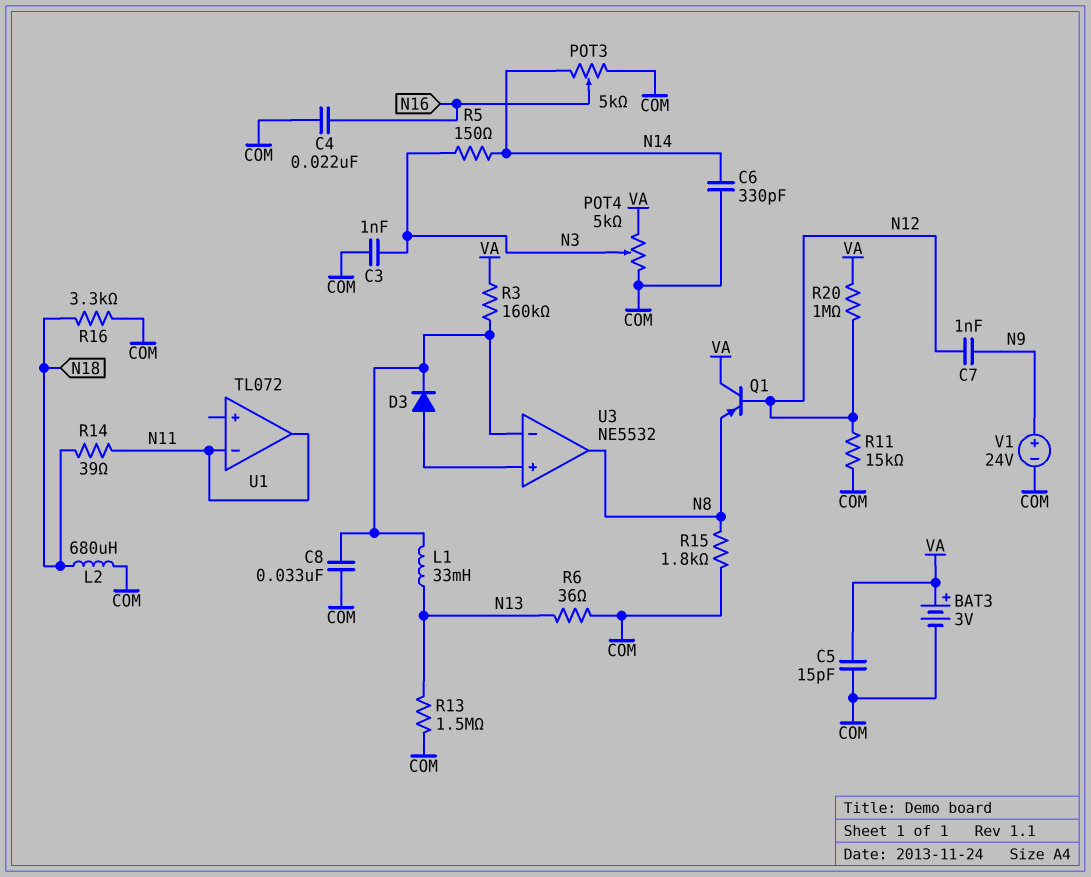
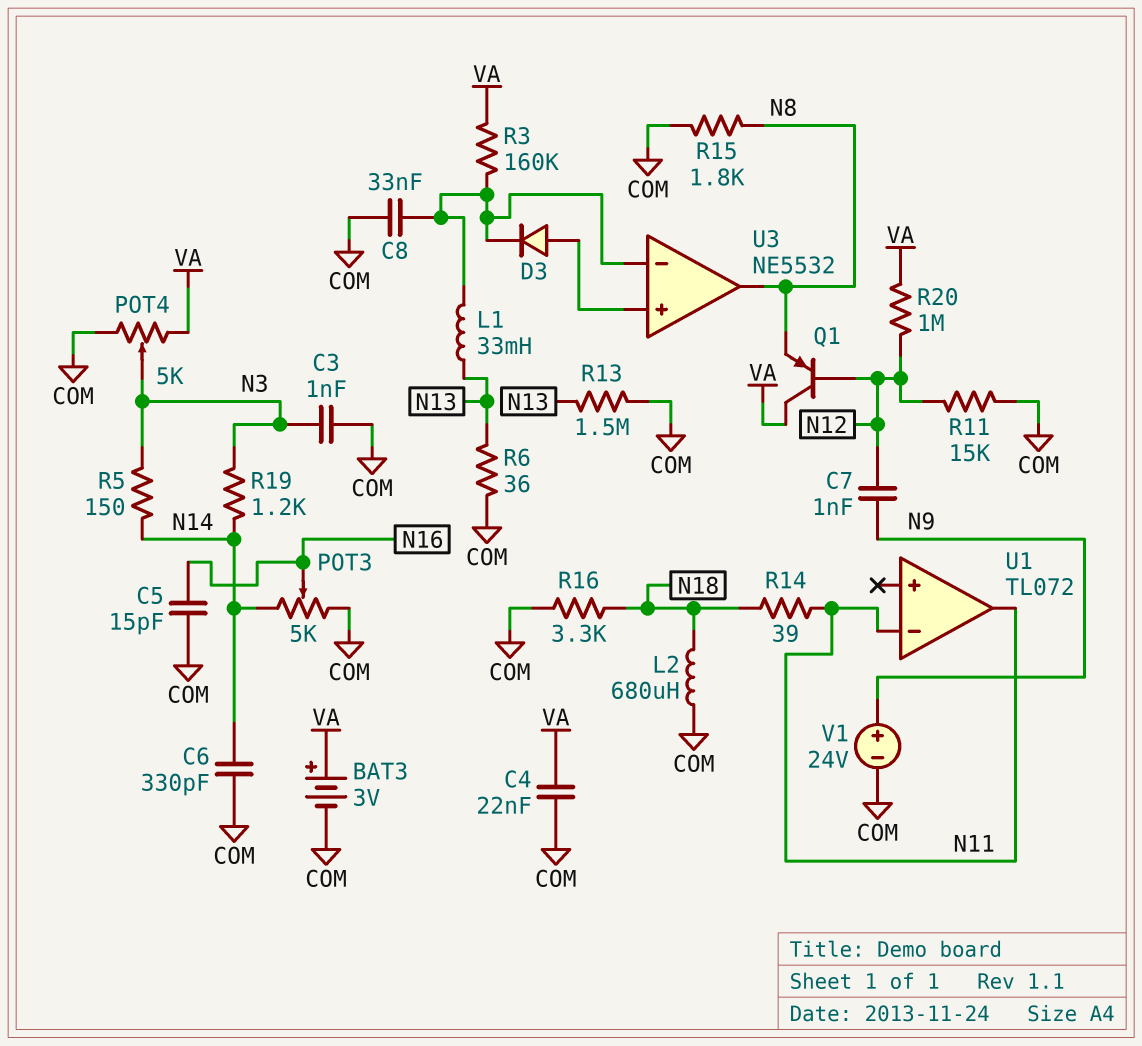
C4: 22nF (COM, N16) -> 22nF (COM, VA)
C5: 15pF (COM, VA) -> 15pF (COM, N16)
R19: none -> 1.2k (N3, N14)

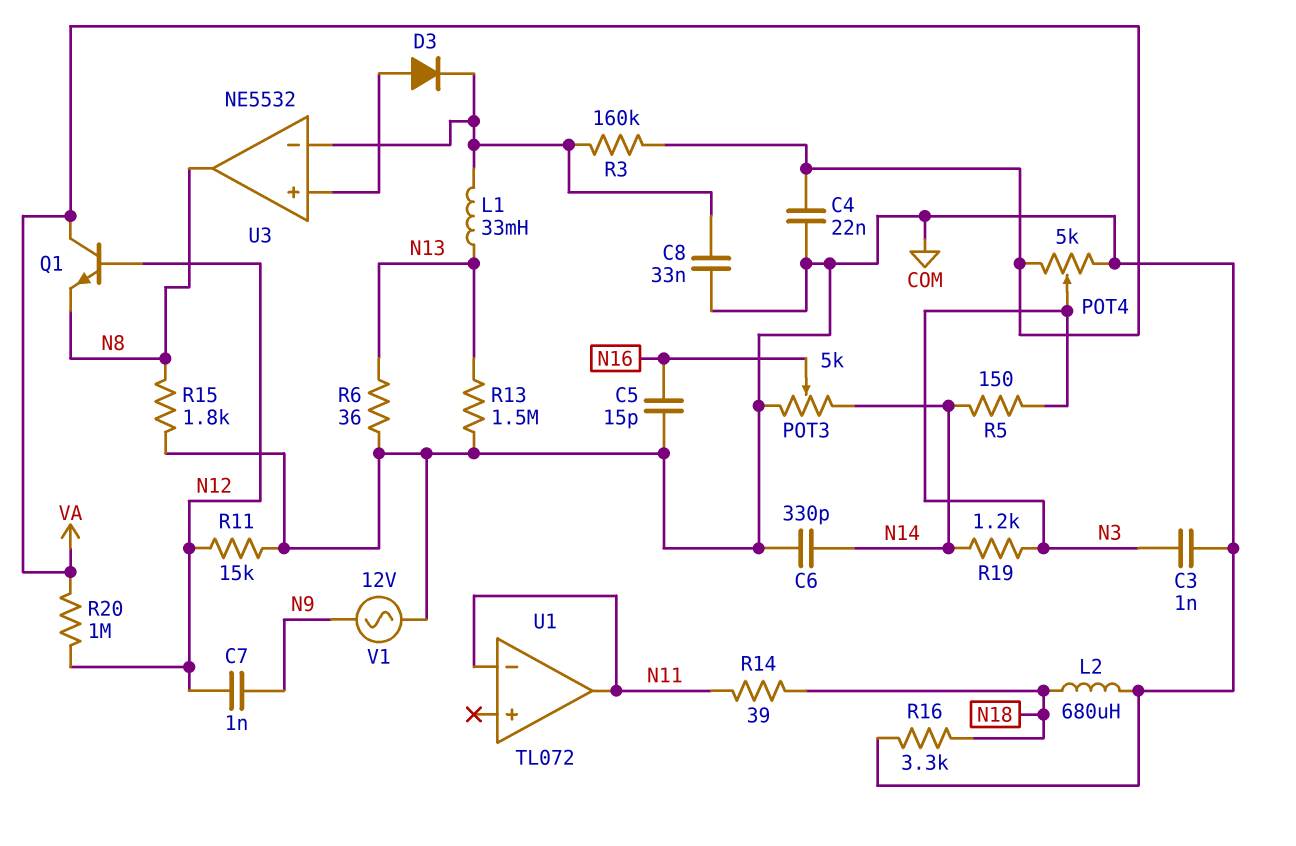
BAT3: 3V (plus VA, minus COM) -> none
Q1: PNP (B N12, C VA, E N8) -> NPN (B N12, C VA, E N8)
V1: 24V (plus N9, minus COM) -> AC 12V (COM, N9)

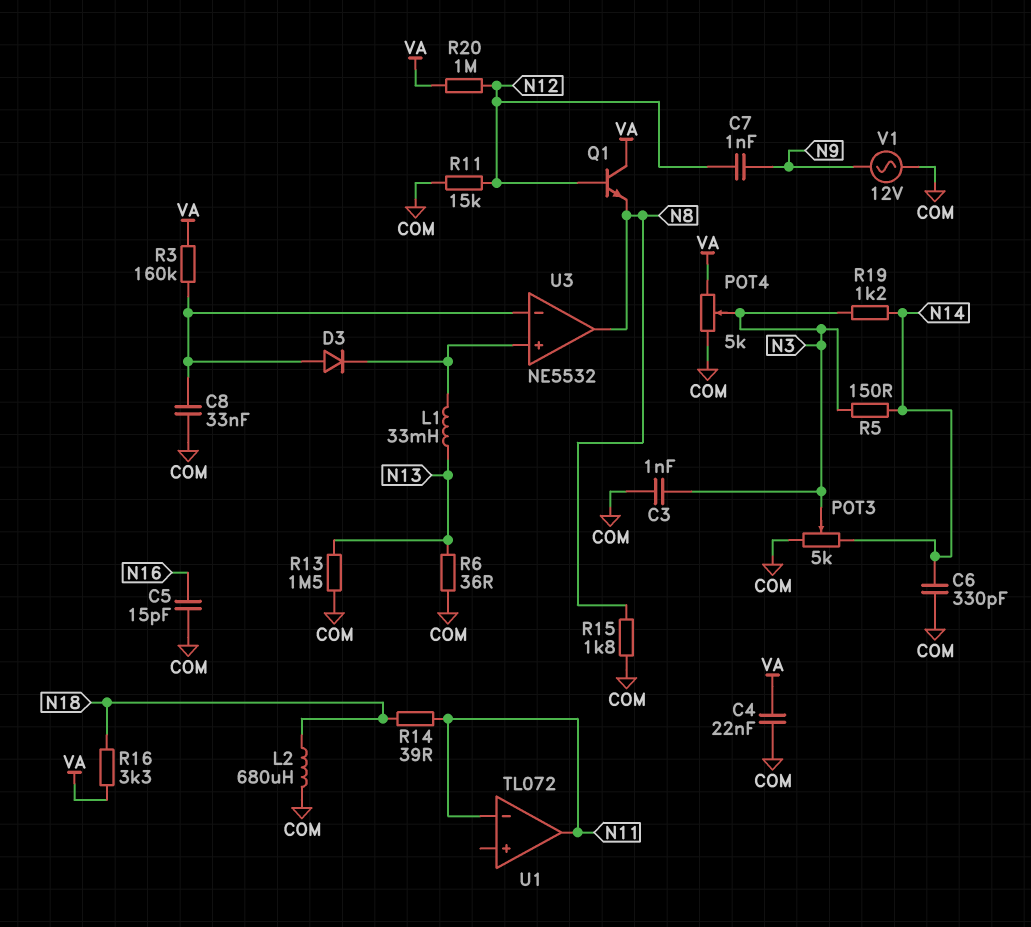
D3: diode (A U3/in+, K U3/in-) -> diode (A U3/in-, K U3/in+)
L1: 33mH (N13, U3/in-) -> 33mH (N13, U3/in+)
POT3: 5k (COM, N14, wiper N16) -> 5k (COM, N14, wiper N3)
R16: 3.3k (COM, N18) -> 3.3k (N18, VA)

